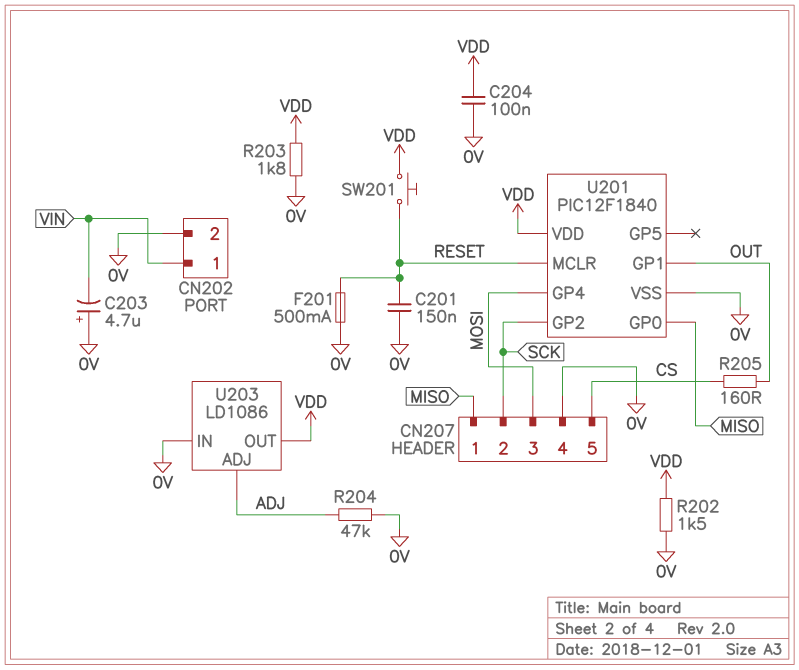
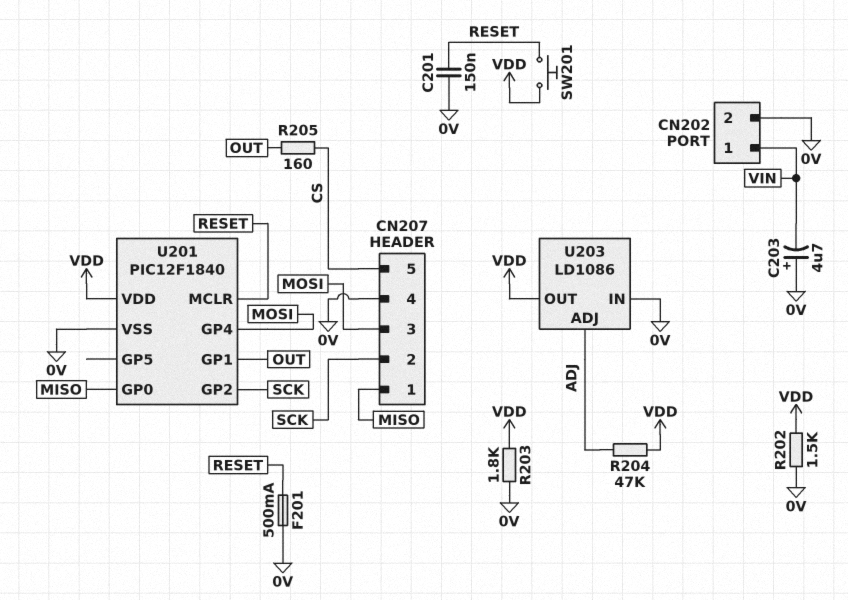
C204: 100nF (0V, VDD) -> none
R204: 47k (0V, ADJ) -> 47k (ADJ, VDD)

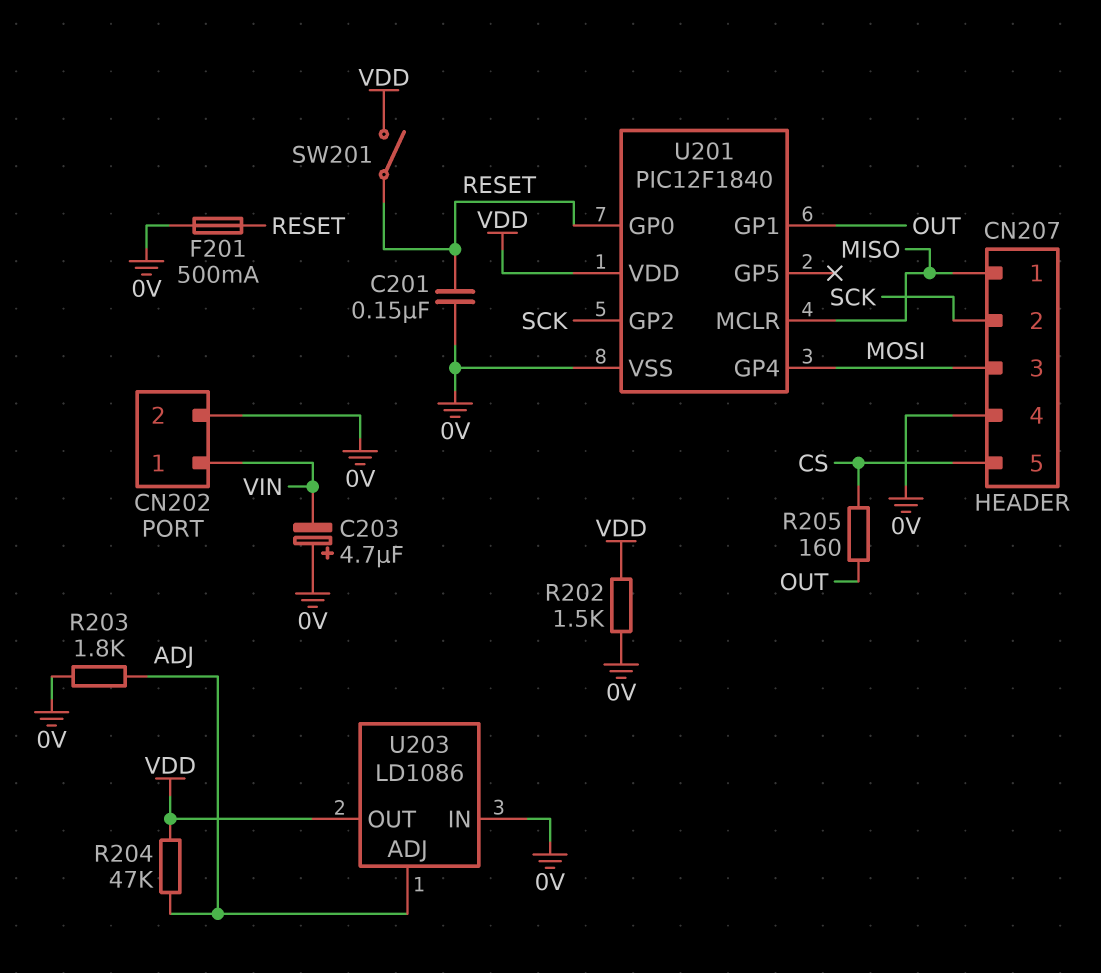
R203: 1.8k (0V, VDD) -> 1.8k (0V, ADJ)
SW201: button (RESET, VDD) -> switch (RESET, VDD)
U201 pin GP0: MISO -> RESET
U201 pin MCLR: RESET -> MISO

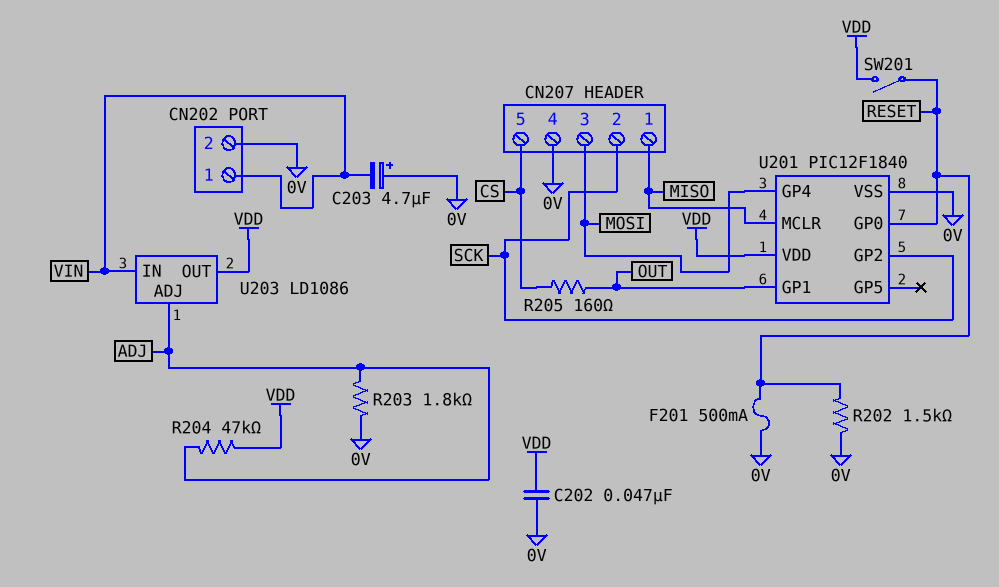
C201: 150nF (0V, RESET) -> none
C202: none -> 47nF (0V, VDD)
R202: 1.5k (0V, VDD) -> 1.5k (0V, RESET)
U203 pin IN: 0V -> VIN

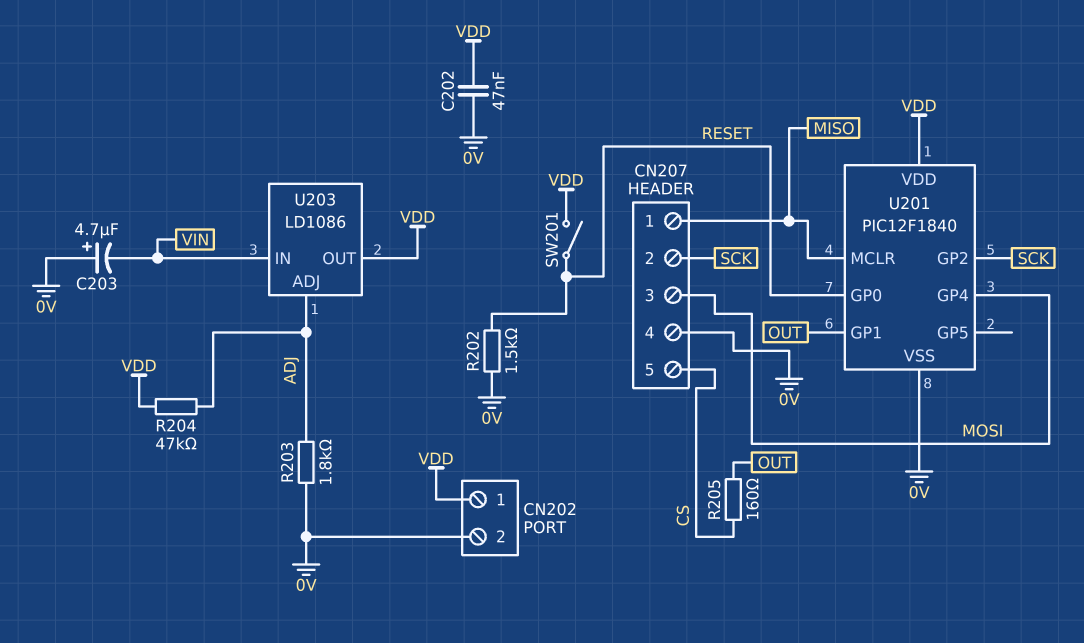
CN202 pin 1: VIN -> VDD
F201: 500mA (0V, RESET) -> none

